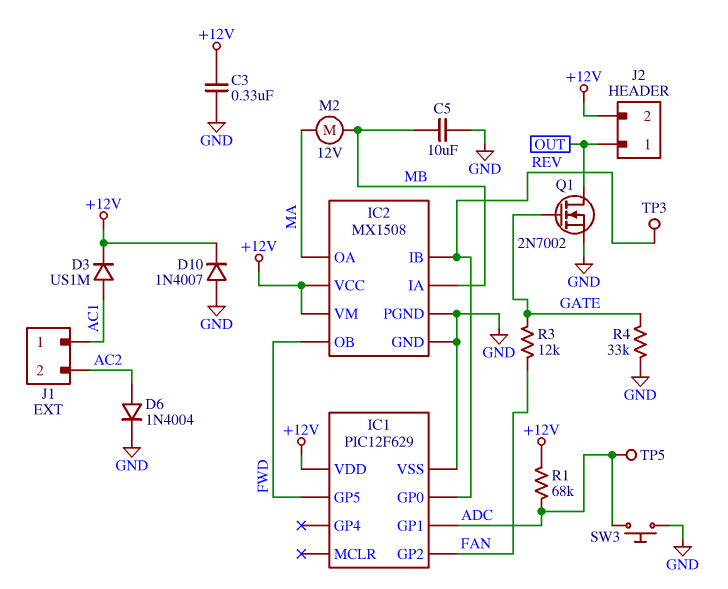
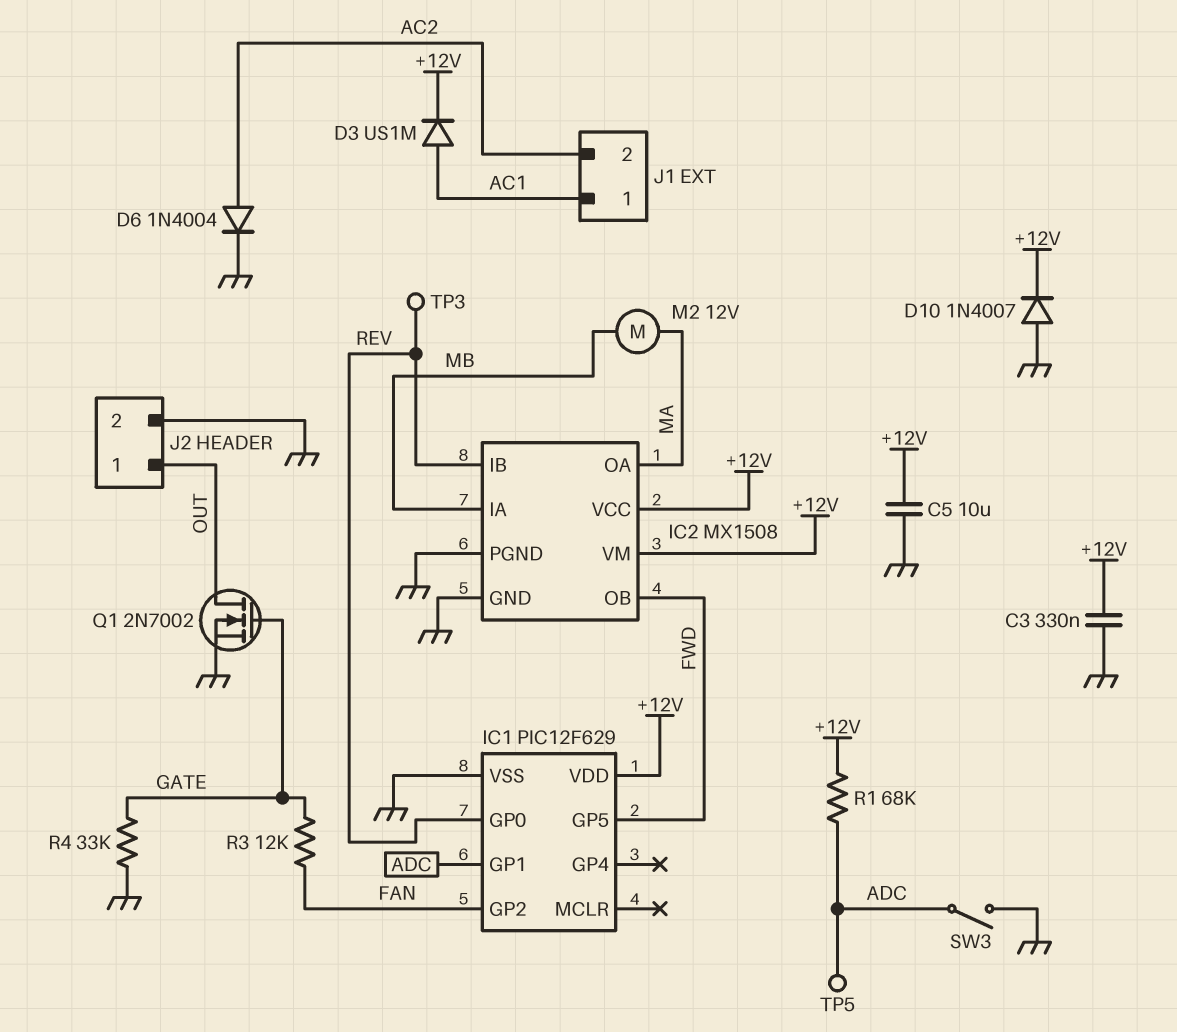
C5: 10uF (GND, MB) -> 10uF (+12V, GND)
J2 pin 2: +12V -> GND
SW3: button (ADC, GND) -> switch (ADC, GND)

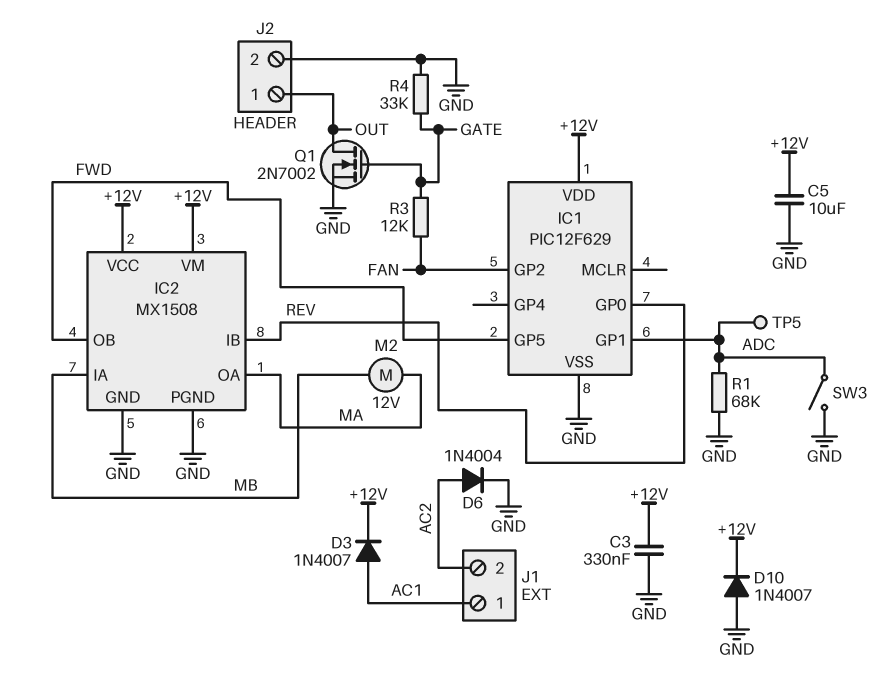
D3: diode US1M (A AC1, K +12V) -> diode 1N4007 (A AC1, K +12V)
R1: 68k (+12V, ADC) -> 68k (ADC, GND)
TP3: test point (REV) -> none

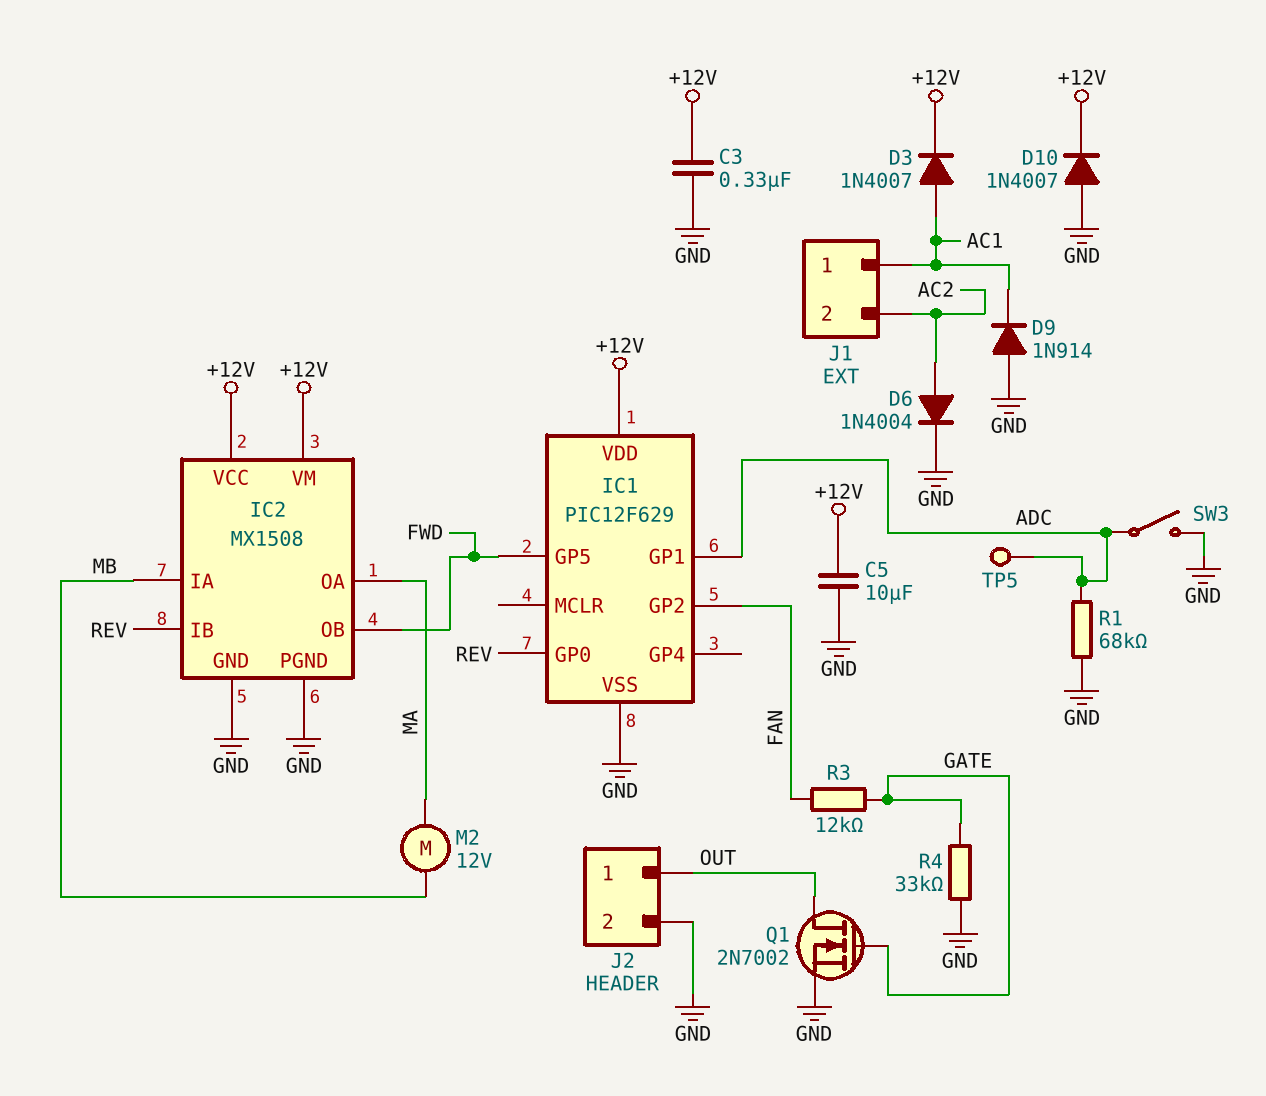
D9: none -> diode 1N914 (A GND, K AC1)

